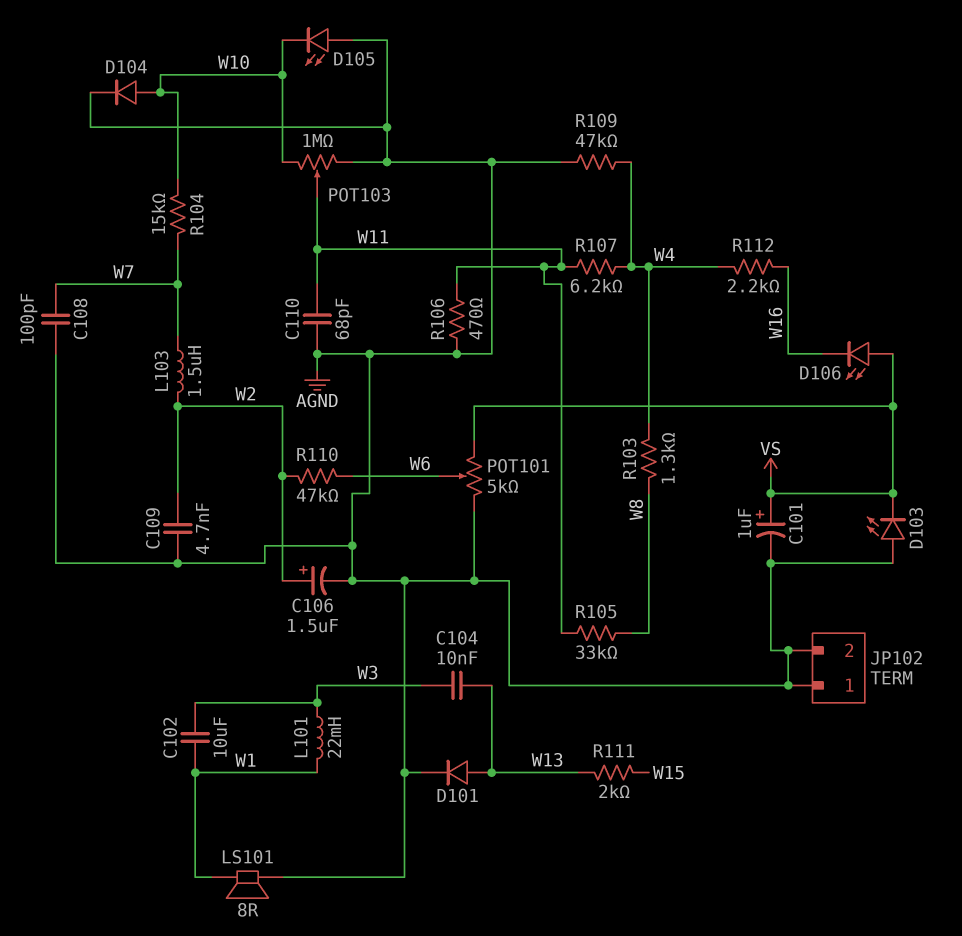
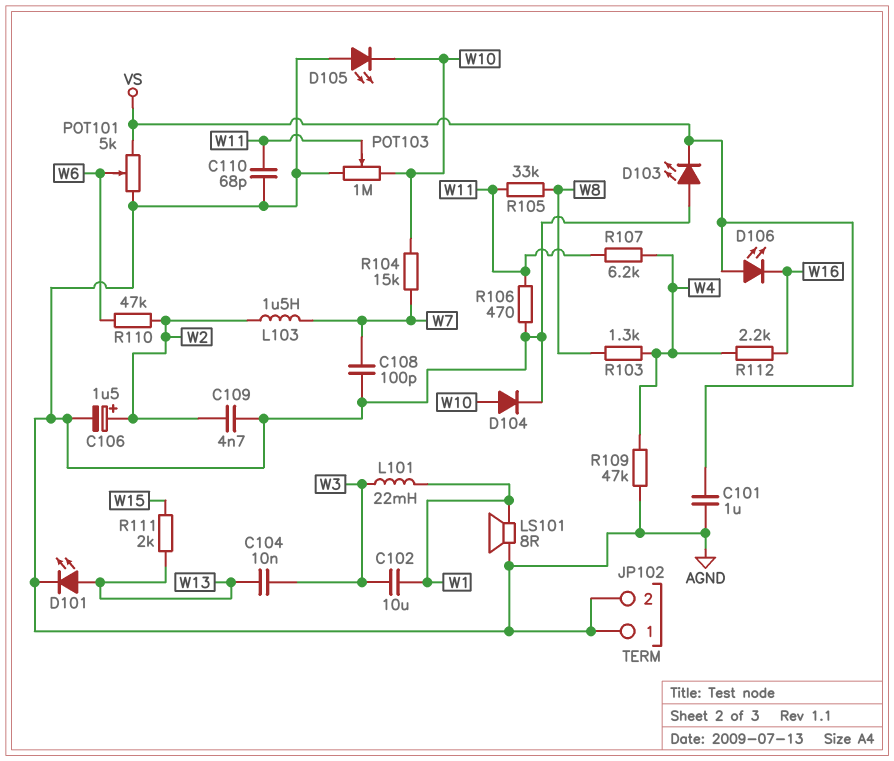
C101: 1uF (plus VS, minus AGND) -> 1uF (AGND, VS)
D101: diode (A W13, K AGND) -> LED (A W13, K AGND)

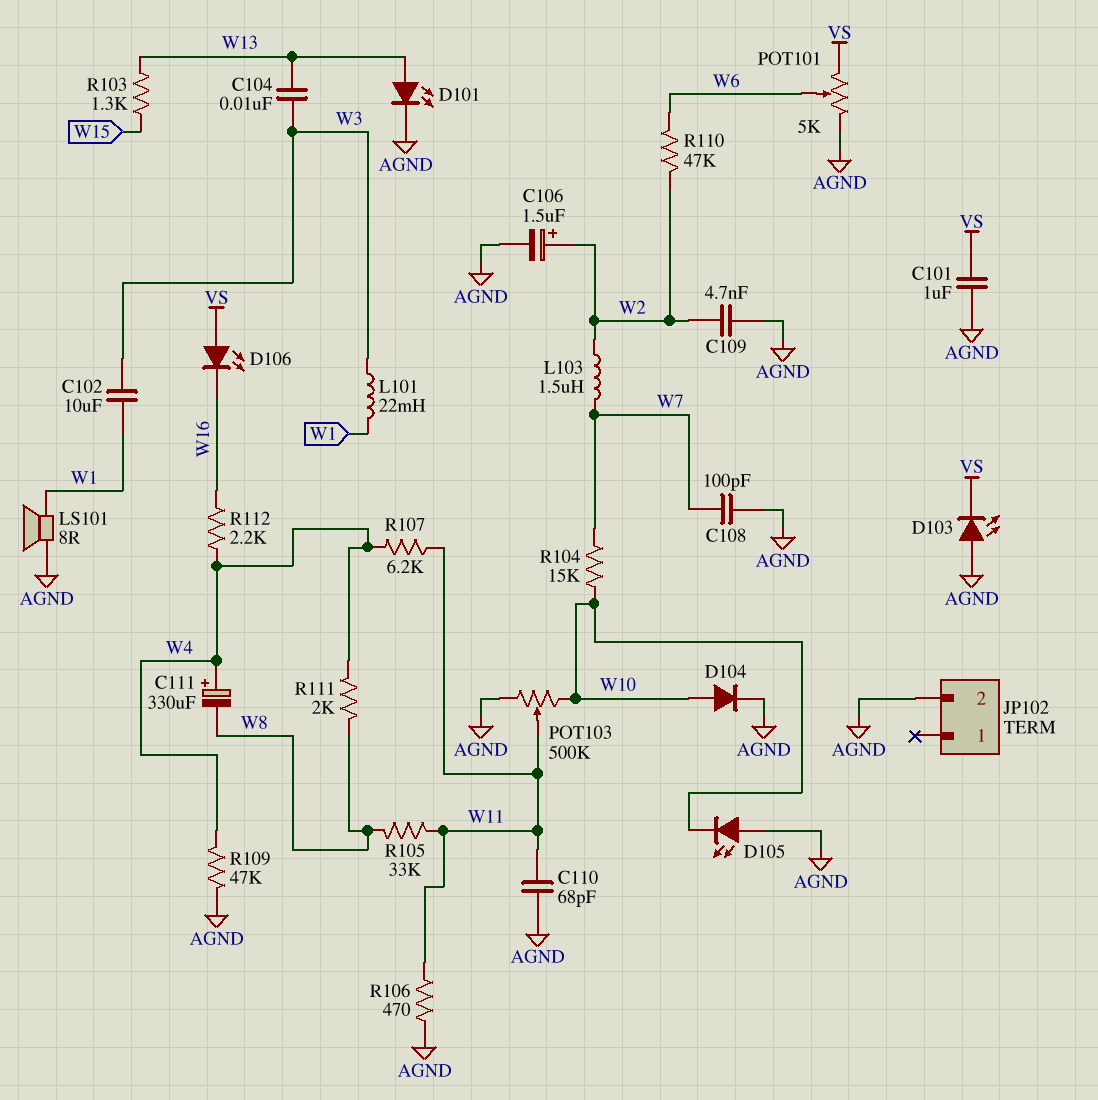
C111: none -> 330uF (plus W4, minus W8)
JP102 pin 1: AGND -> none
POT103: 1M (AGND, W10, wiper W11) -> 500k (AGND, W10, wiper W11)
R103: 1.3k (W4, W8) -> 1.3k (W13, W15)
R111: 2k (W13, W15) -> 2k (W4, W8)

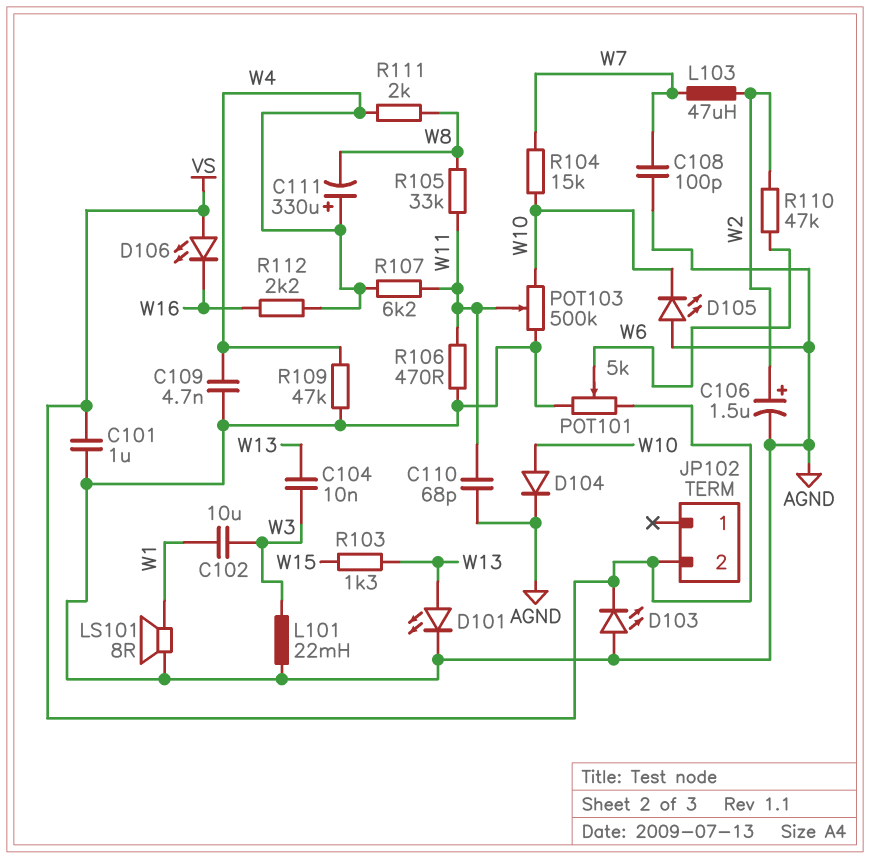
C109: 4.7nF (AGND, W2) -> 4.7nF (AGND, W4)
JP102 pin 2: AGND -> VS
L101: 22mH (W1, W3) -> 22mH (AGND, W3)
L103: 1.5uH (W2, W7) -> 47uH (W2, W7)

